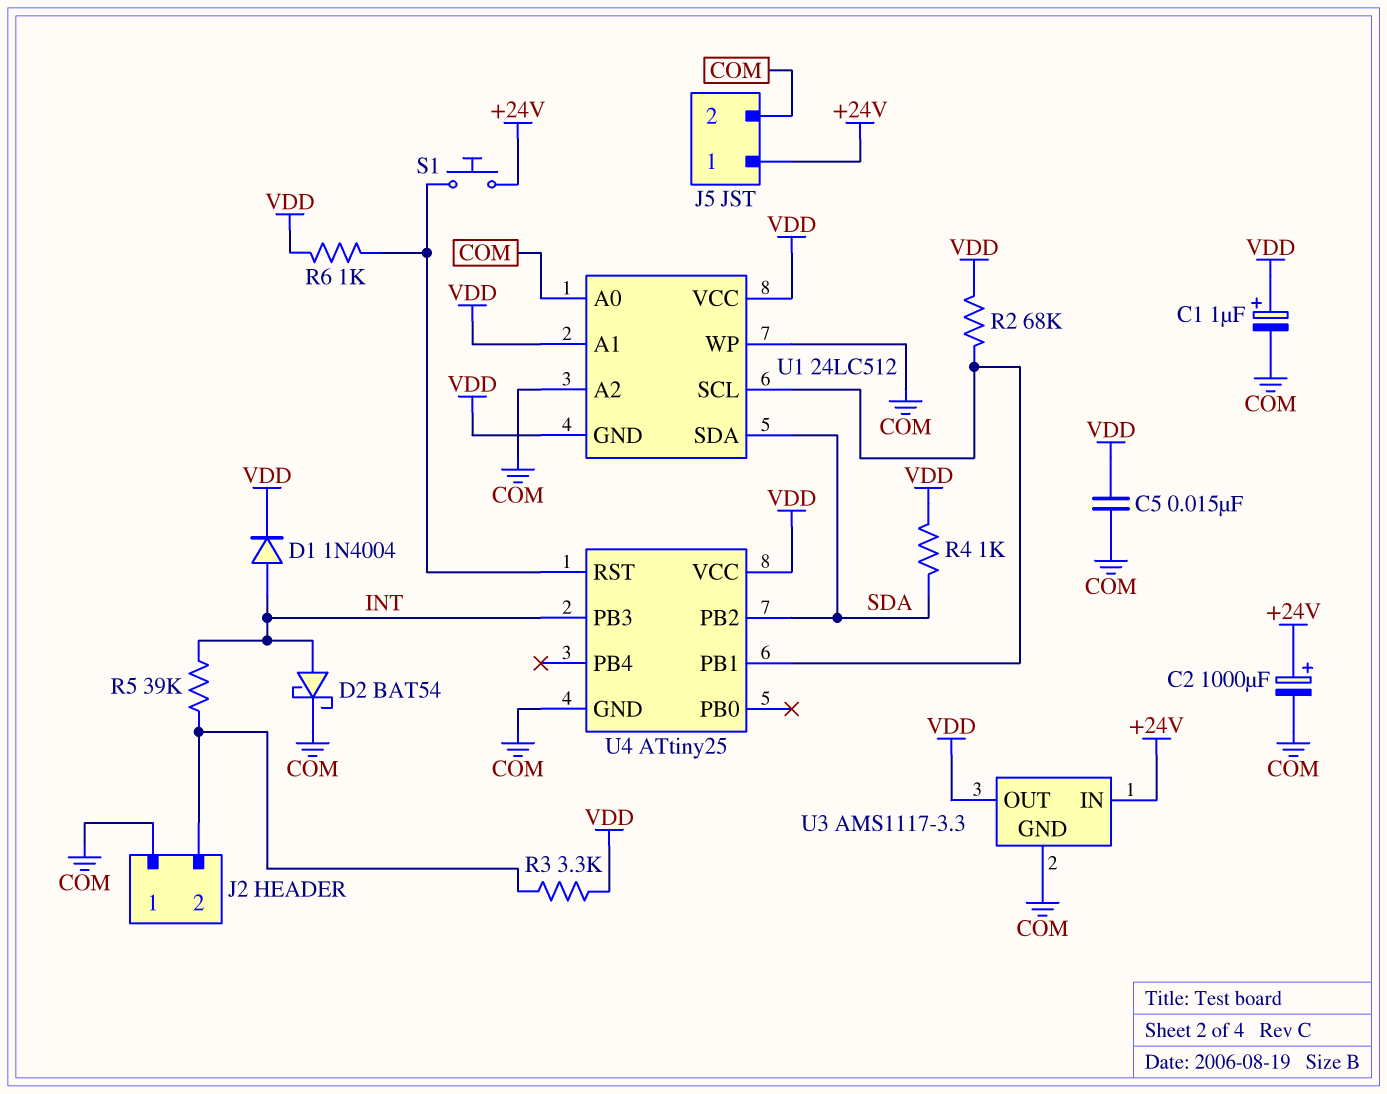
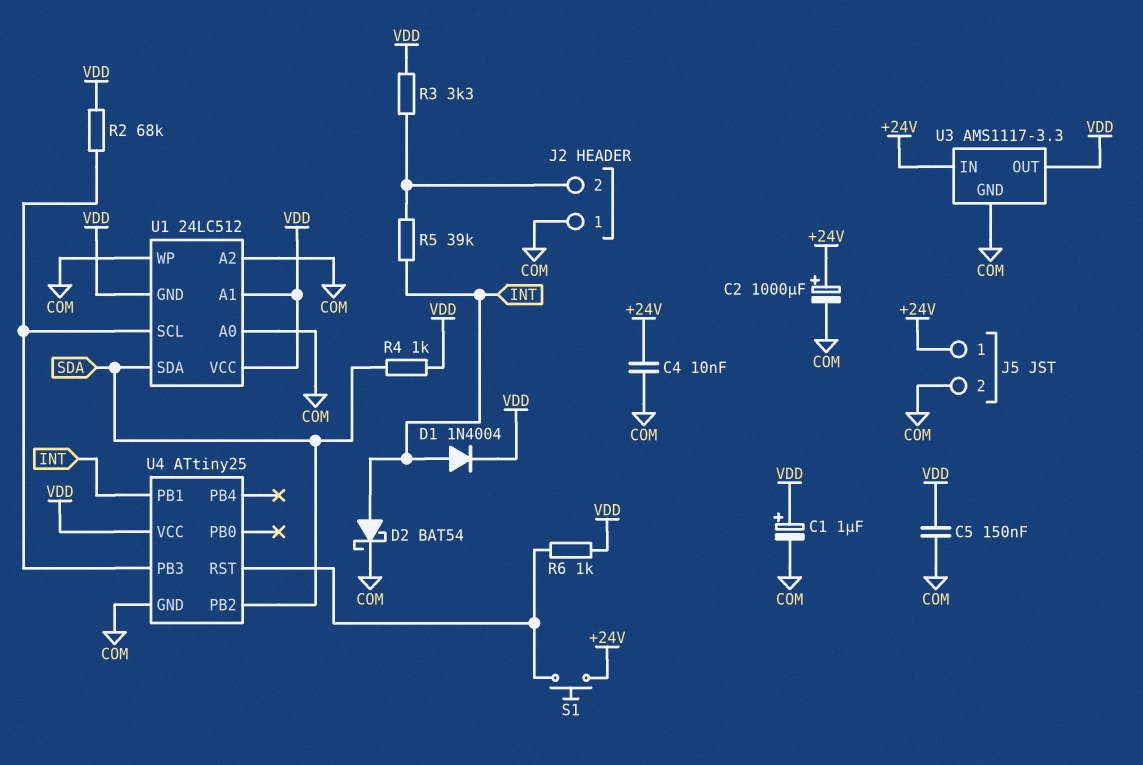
C4: none -> 10nF (+24V, COM)
C5: 15nF (COM, VDD) -> 150nF (COM, VDD)
U4 pin PB1: U1/SCL -> INT
U4 pin PB3: INT -> U1/SCL

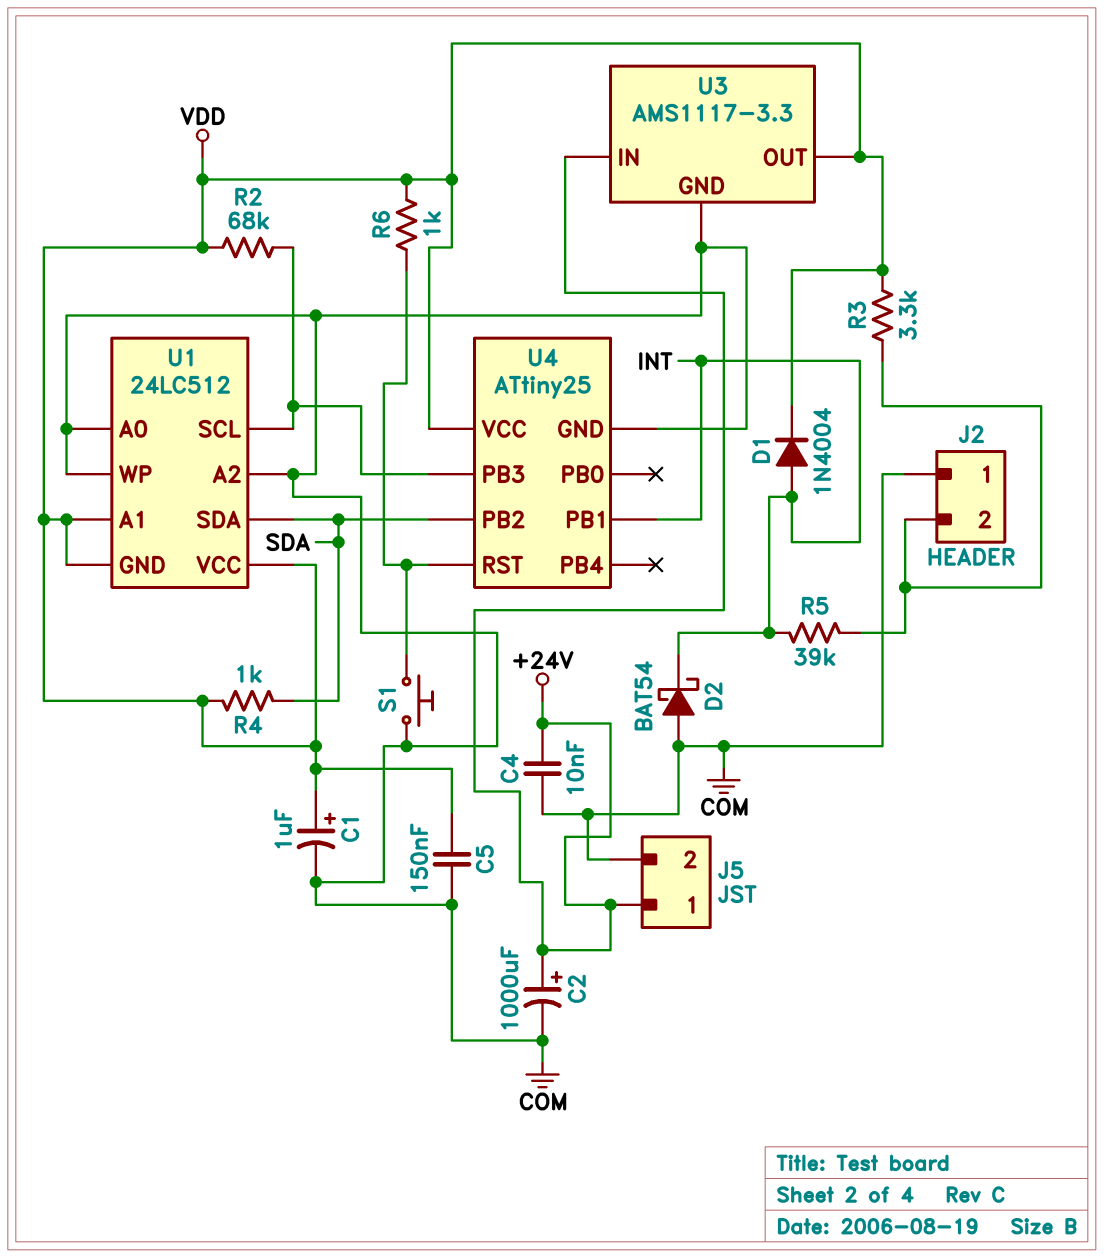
D2: schottky BAT54 (A INT, K COM) -> schottky BAT54 (A COM, K INT)
S1: button (+24V, U4/RST) -> button (COM, U4/RST)

